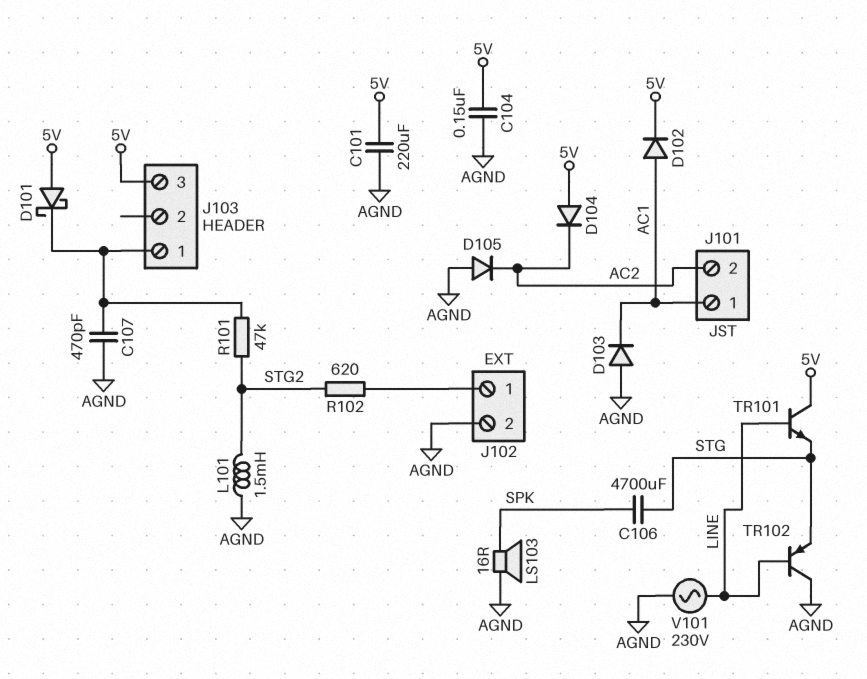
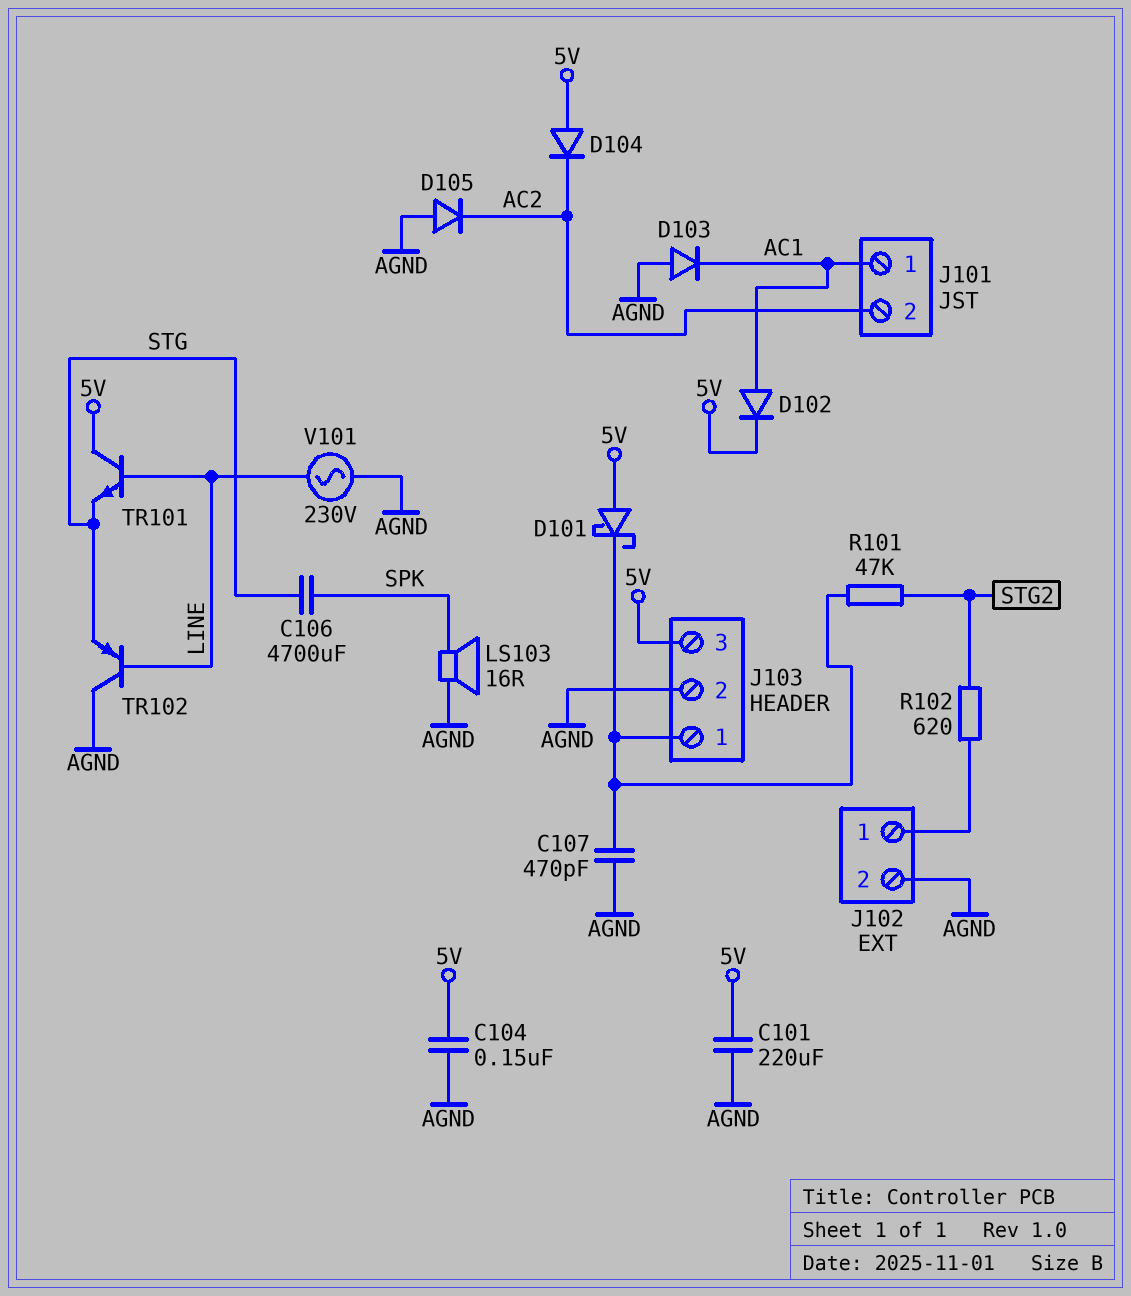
J103 pin 2: none -> AGND
L101: 1.5mH (AGND, STG2) -> none

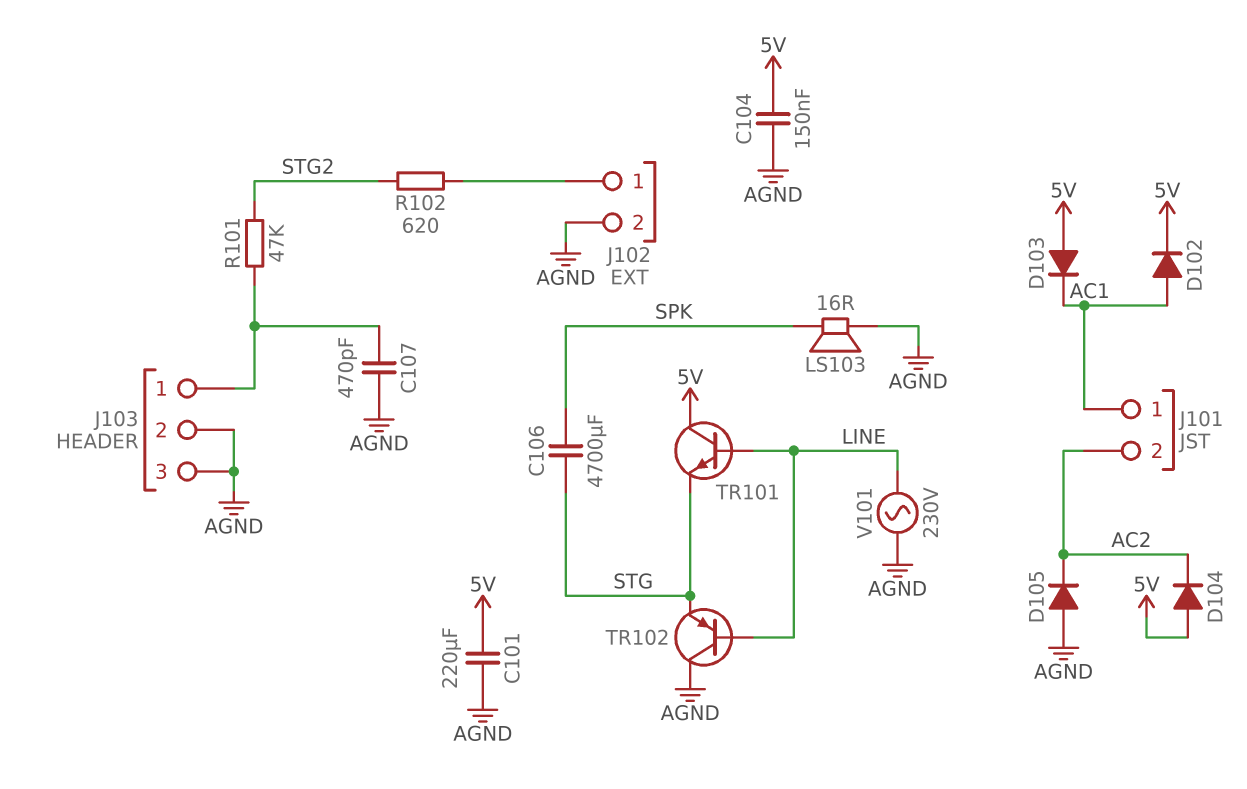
D101: schottky (A 5V, K J103/1) -> none
D103: diode (A AGND, K AC1) -> diode (A 5V, K AC1)
J103 pin 3: 5V -> AGND

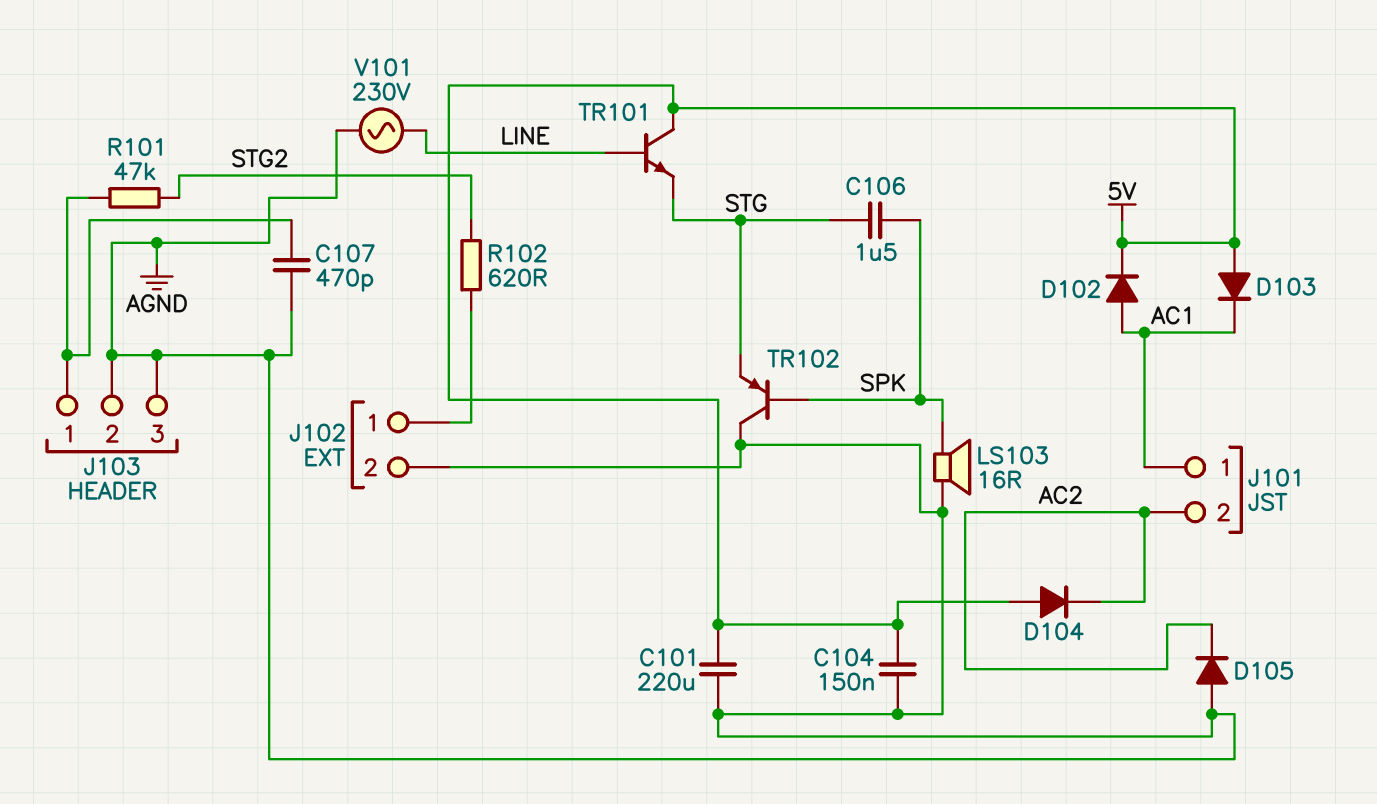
C106: 4700uF (SPK, STG) -> 1.5uF (SPK, STG)
TR102: PNP (B LINE, C AGND, E STG) -> PNP (B SPK, C AGND, E STG)

